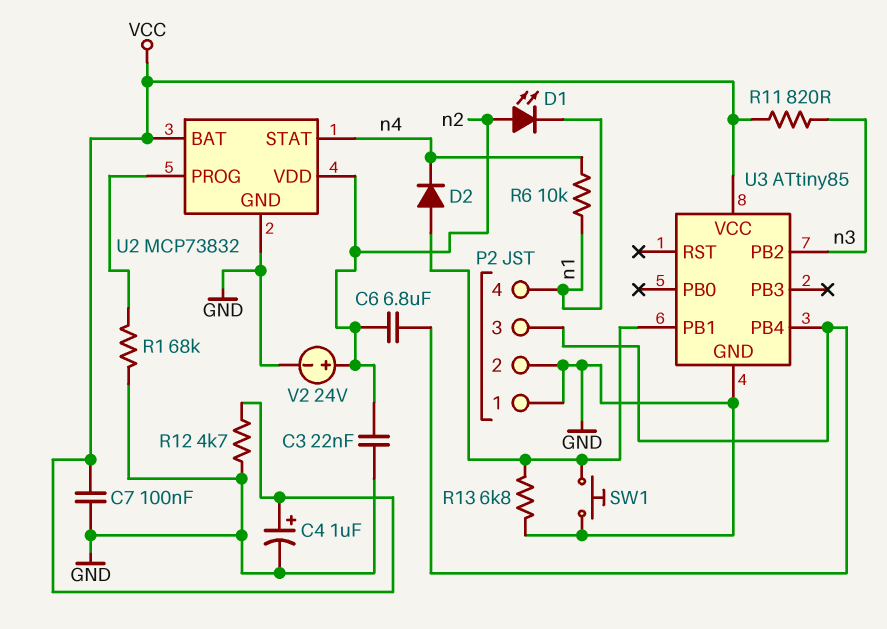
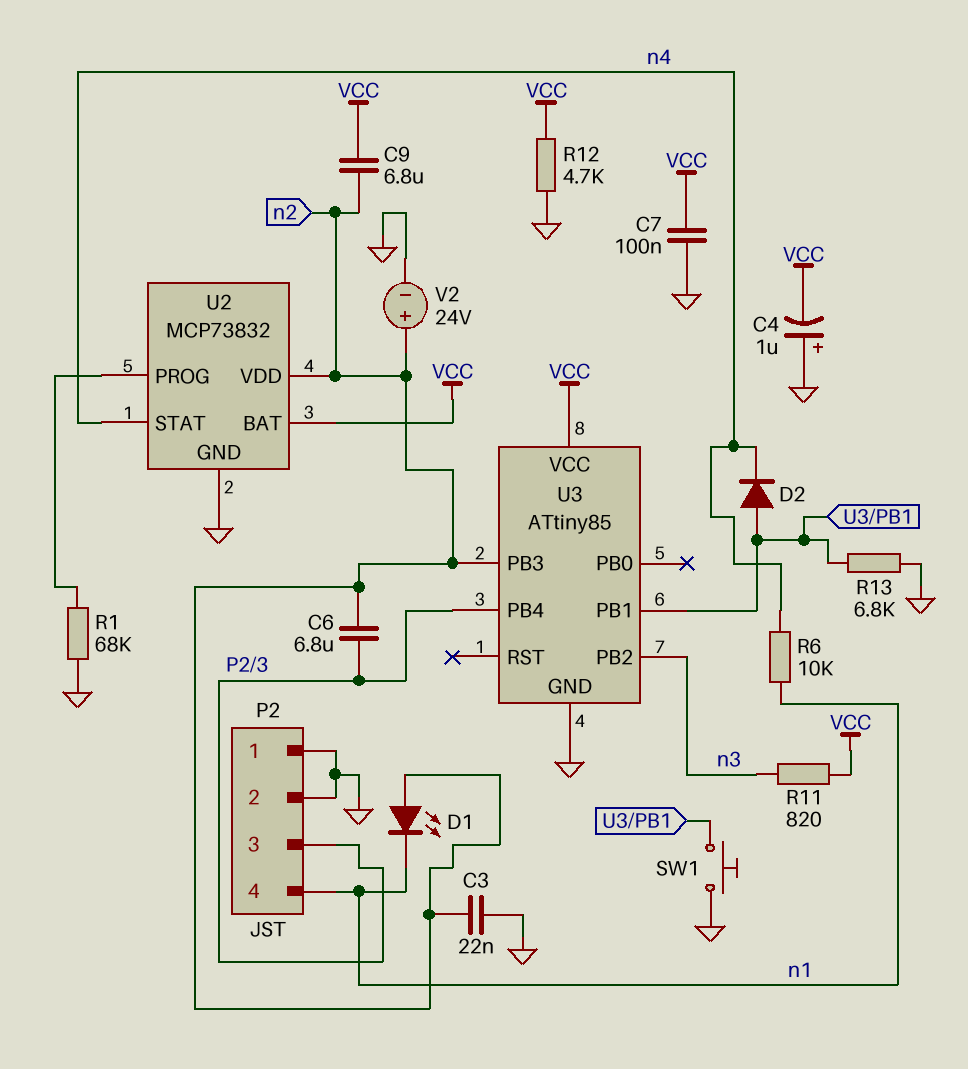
C4: 1uF (plus VCC, minus GND) -> 1uF (plus GND, minus VCC)
C9: none -> 6.8uF (VCC, n2)
U3 pin PB3: none -> n2

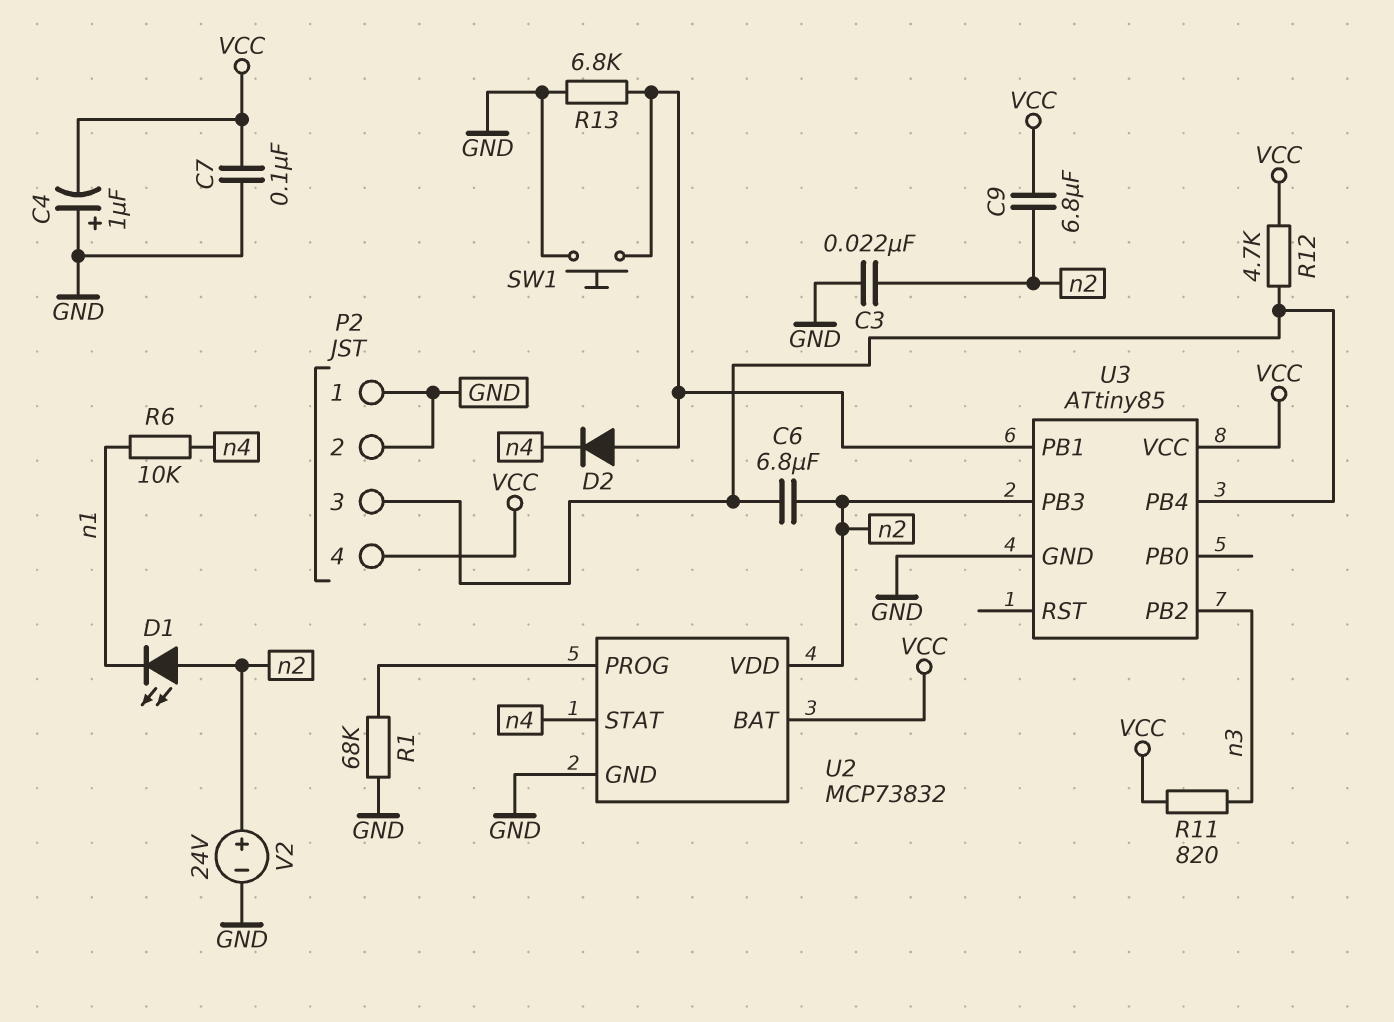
P2 pin 4: n1 -> VCC
R12: 4.7k (GND, VCC) -> 4.7k (P2/3, VCC)

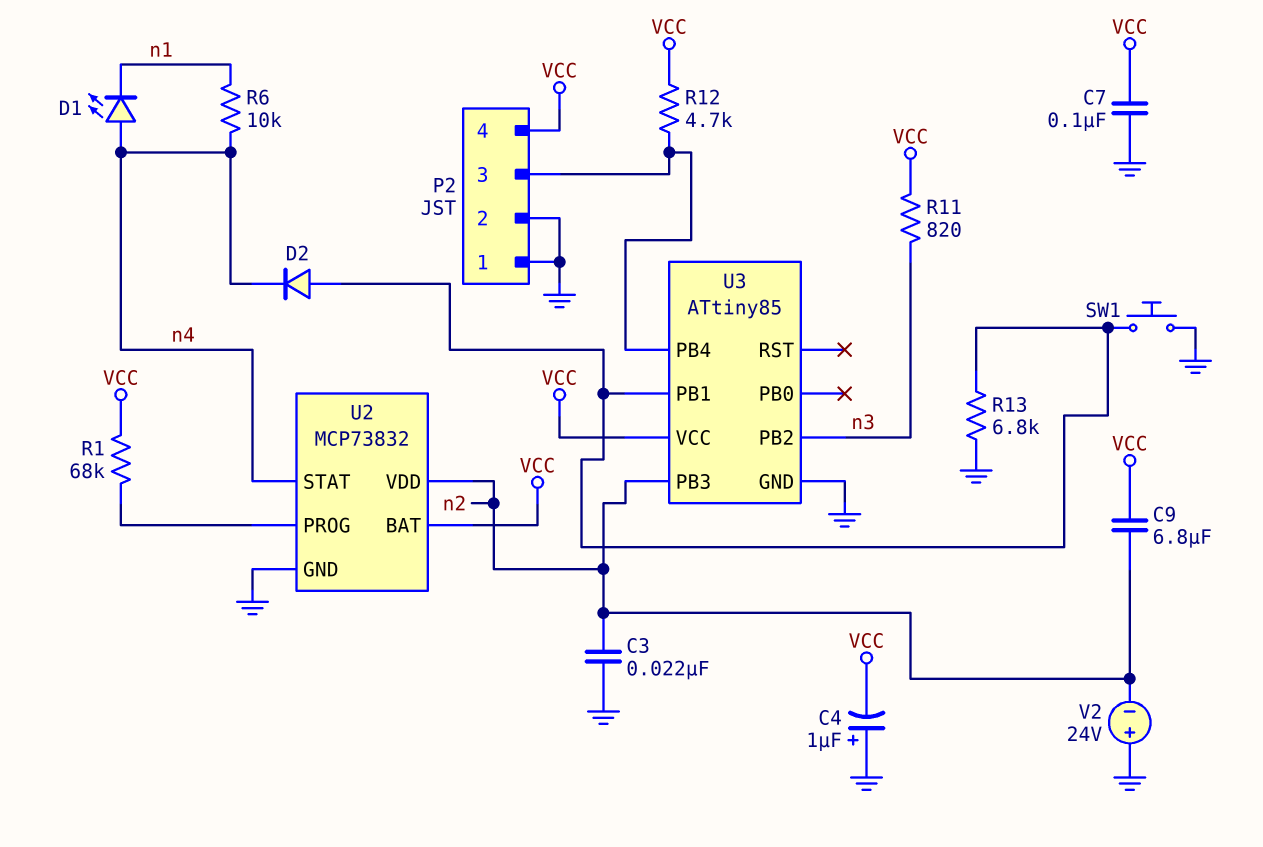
C6: 6.8uF (P2/3, n2) -> none
D1: LED (A n2, K n1) -> LED (A n4, K n1)
R1: 68k (GND, U2/PROG) -> 68k (U2/PROG, VCC)
V2: 24V (plus n2, minus GND) -> 24V (plus GND, minus n2)

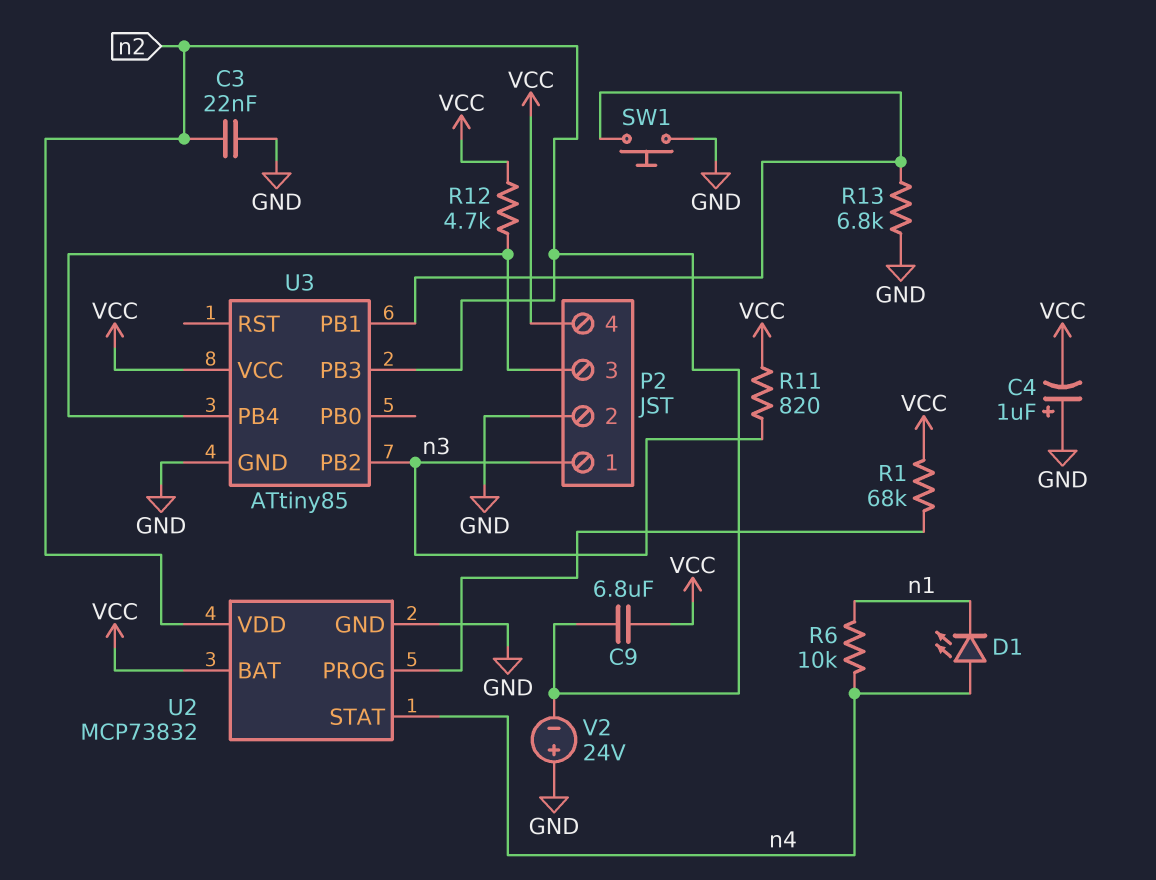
C7: 100nF (GND, VCC) -> none
D2: diode (A U3/PB1, K n4) -> none
P2 pin 1: GND -> n3

